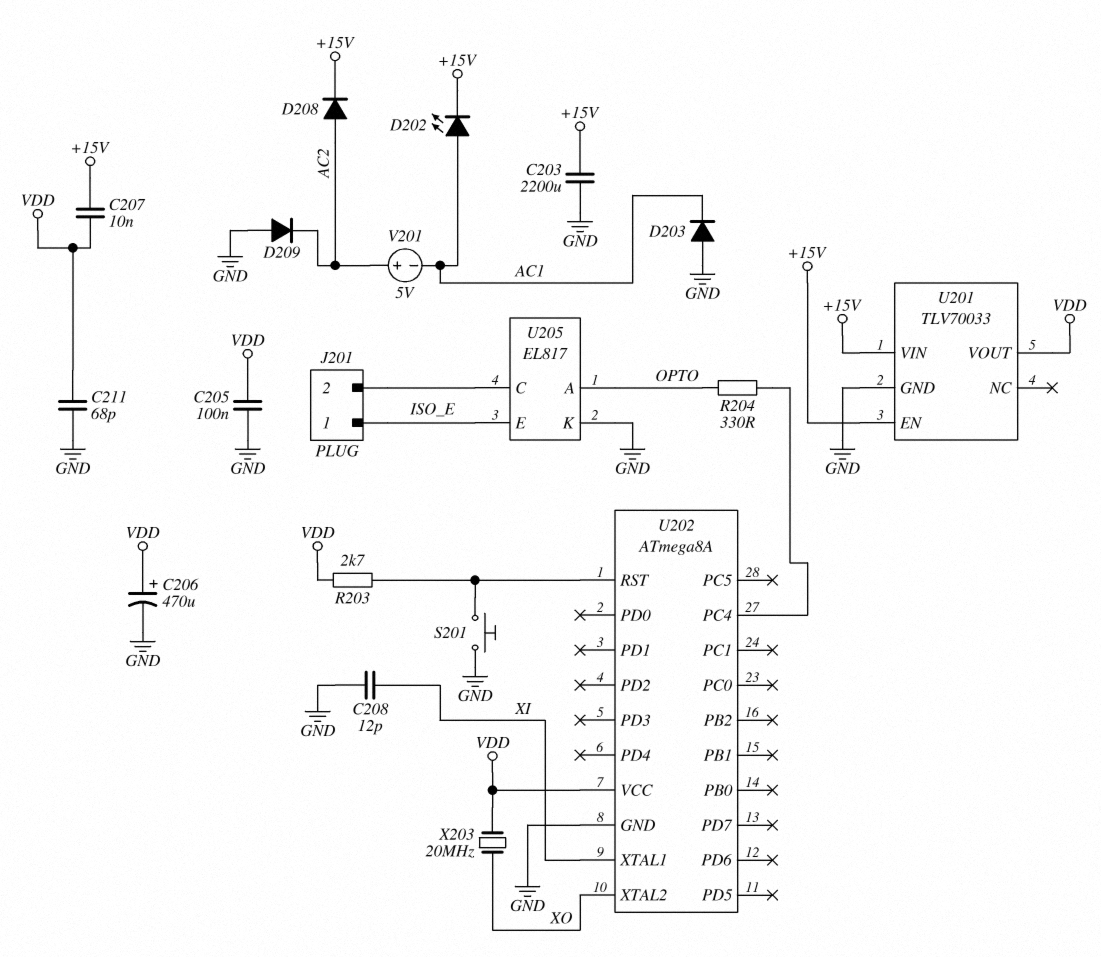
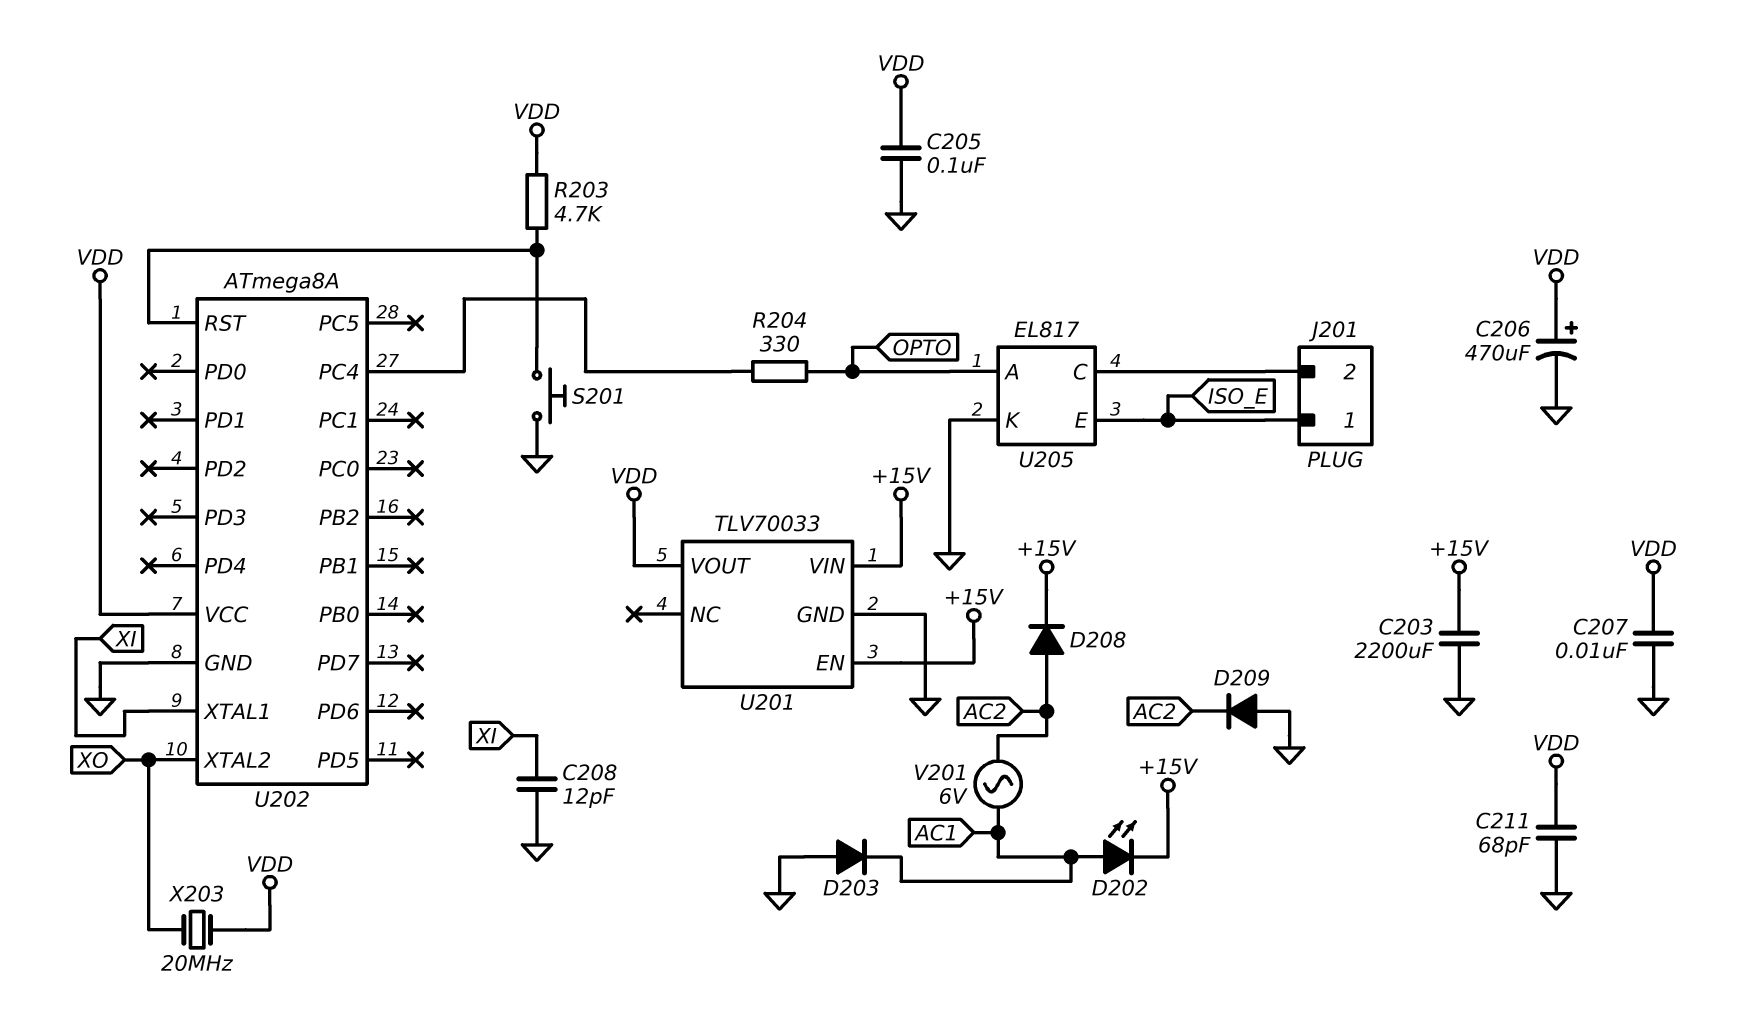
C207: 10nF (+15V, VDD) -> 10nF (GND, VDD)
R203: 2.7k (U202/RST, VDD) -> 4.7k (U202/RST, VDD)
V201: 5V (plus AC2, minus AC1) -> AC 6V (AC1, AC2)

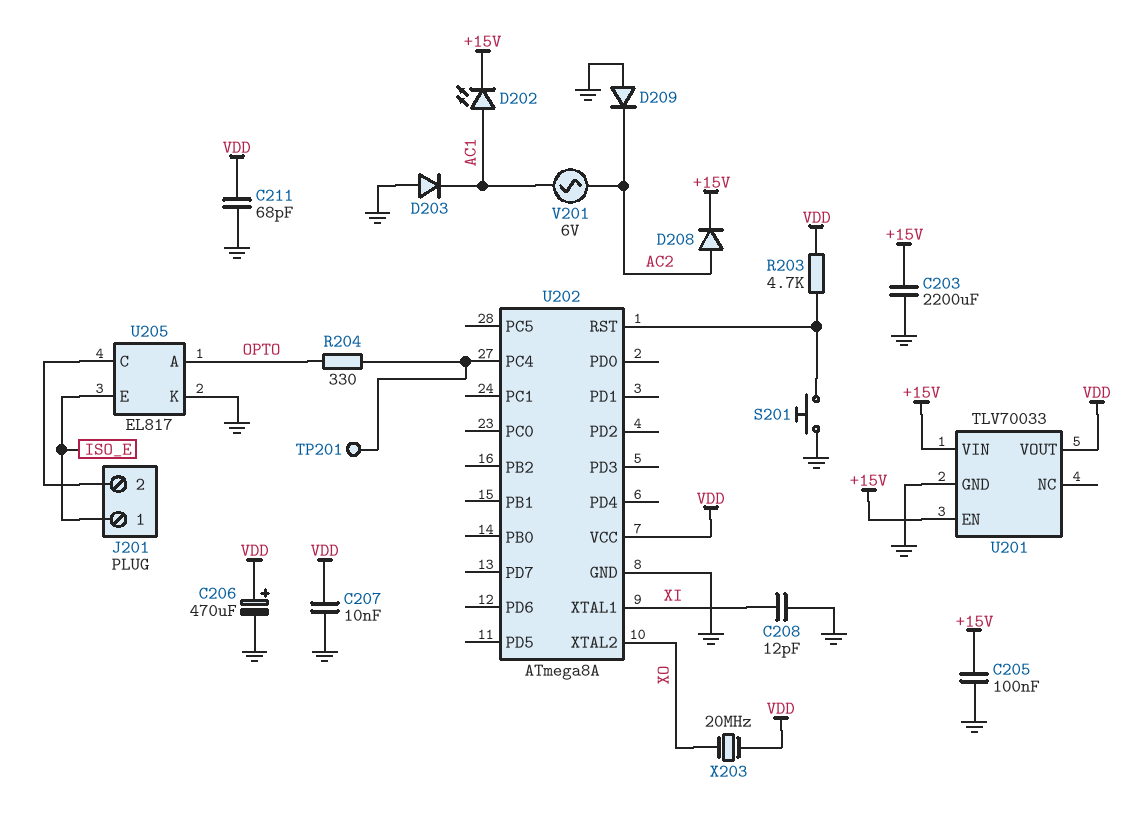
C205: 100nF (GND, VDD) -> 100nF (+15V, GND)
TP201: none -> test point (U202/PC4)

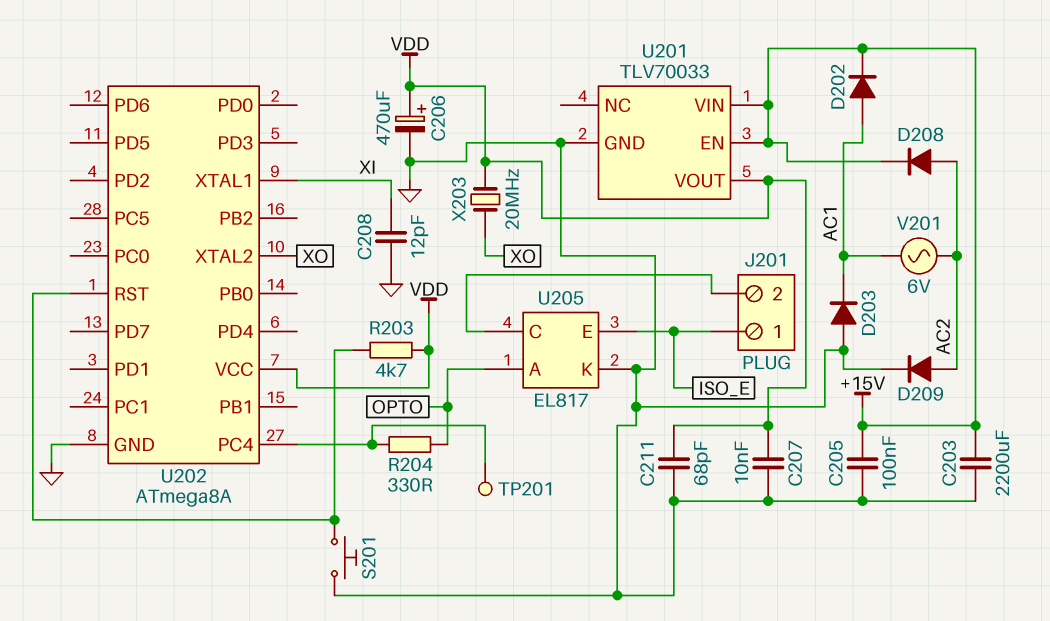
D202: LED (A AC1, K +15V) -> diode (A AC1, K +15V)
D209: diode (A GND, K AC2) -> diode (A AC2, K GND)

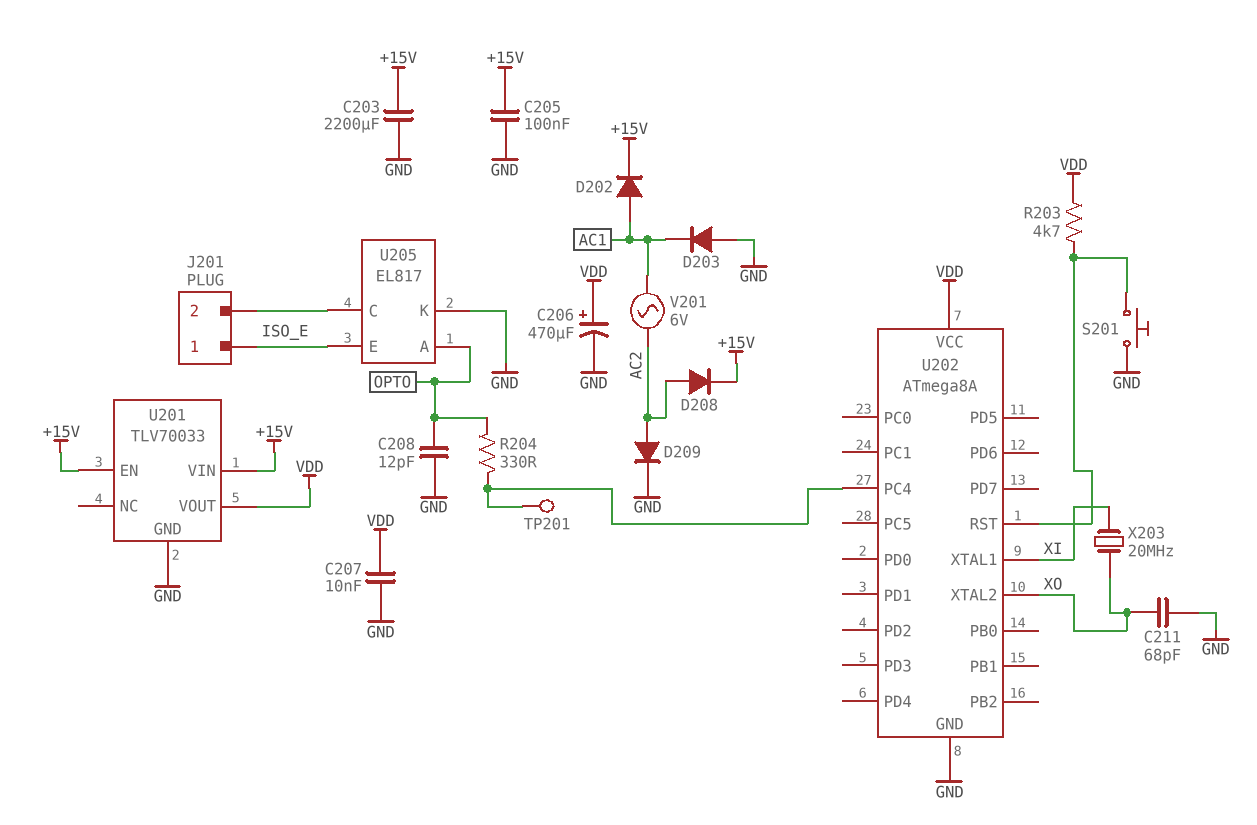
C208: 12pF (GND, XI) -> 12pF (GND, OPTO)
C211: 68pF (GND, VDD) -> 68pF (GND, XO)
X203: 20MHz (VDD, XO) -> 20MHz (XI, XO)

